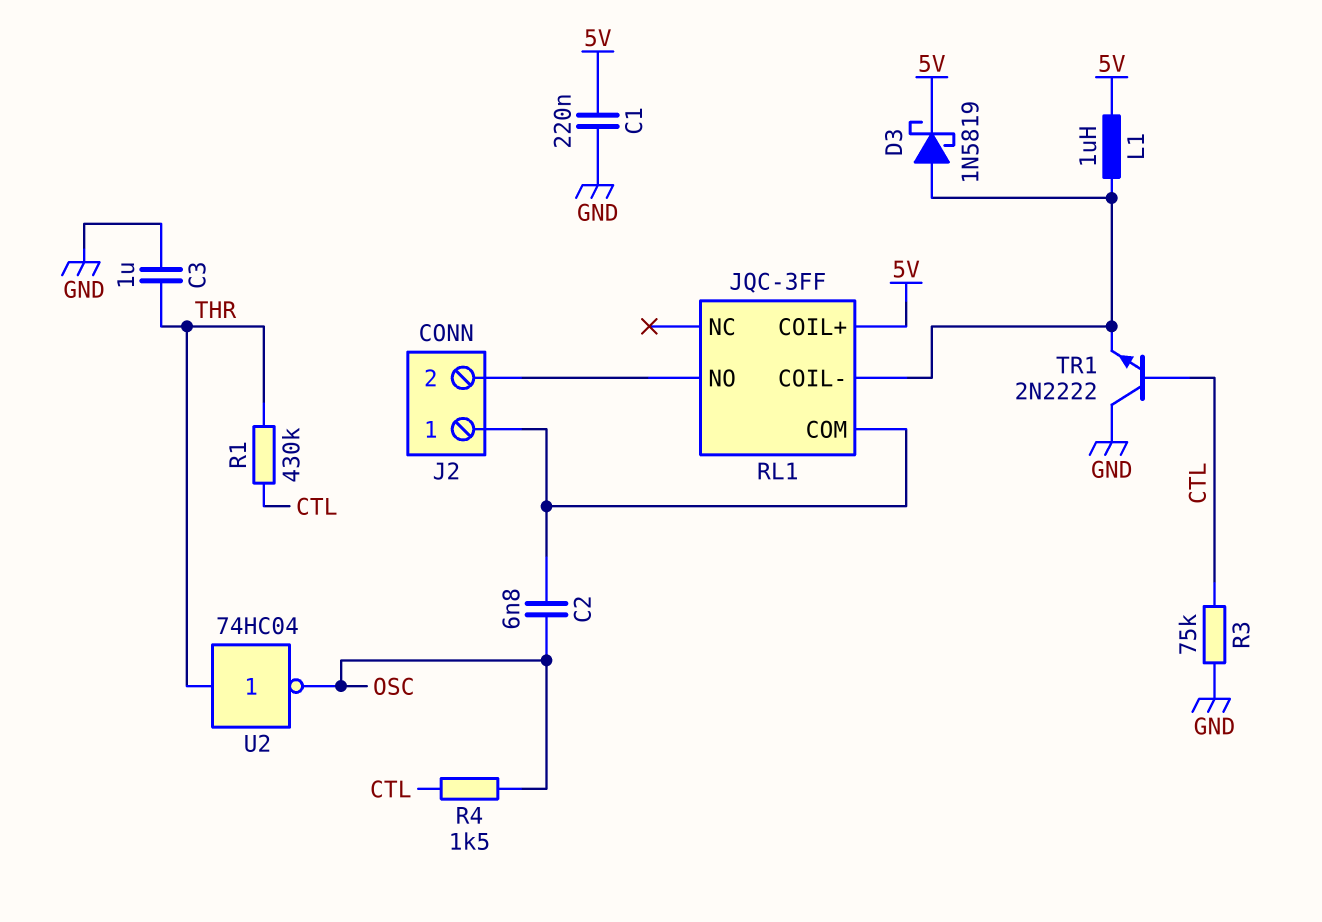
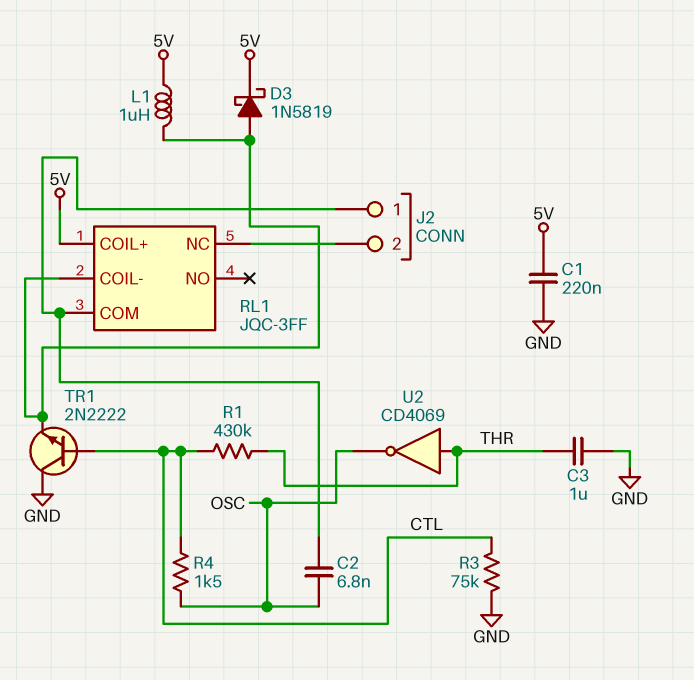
RL1 pin NC: none -> J2/2
RL1 pin NO: J2/2 -> none
U2: NOT 74HC04 (in THR, out OSC) -> NOT CD4069 (in THR, out OSC)

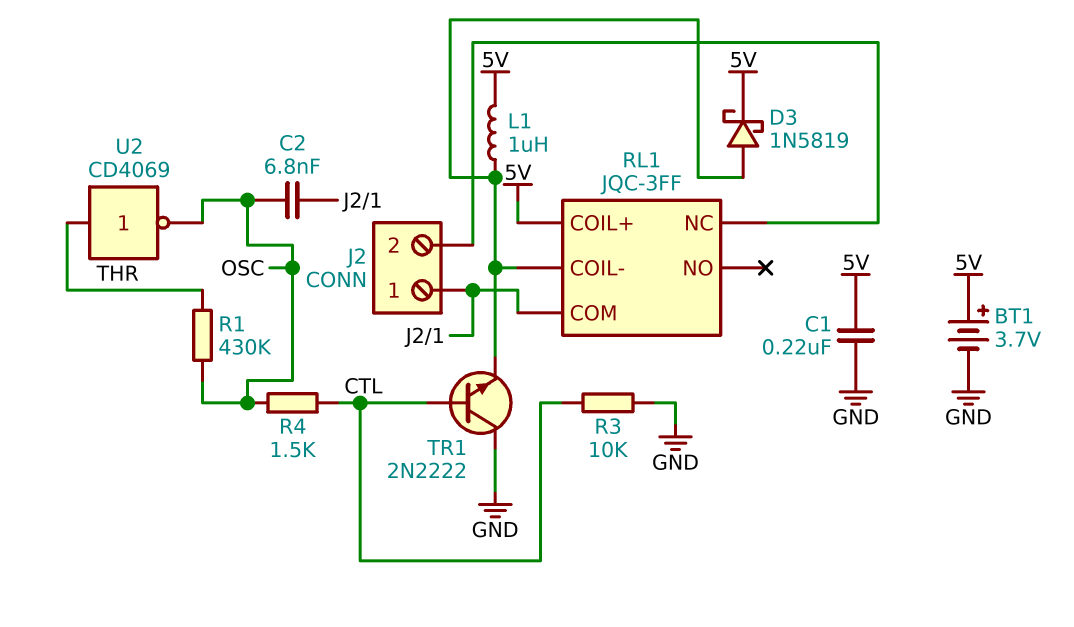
BT1: none -> 3.7V (plus 5V, minus GND)
C3: 1uF (GND, THR) -> none
R1: 430k (CTL, THR) -> 430k (OSC, THR)
R3: 75k (CTL, GND) -> 10k (CTL, GND)

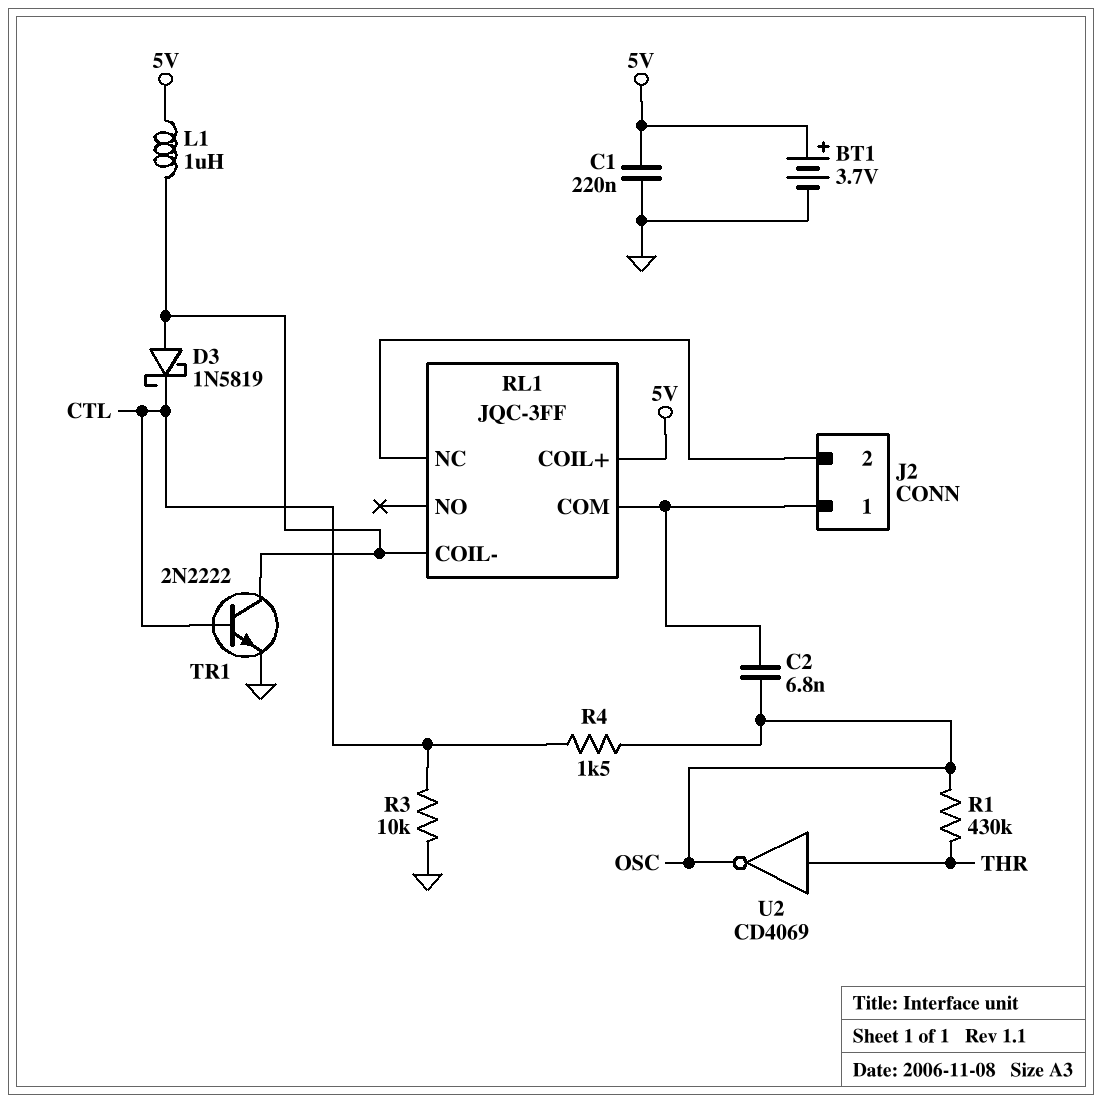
D3: schottky 1N5819 (A RL1/COIL-, K 5V) -> schottky 1N5819 (A RL1/COIL-, K CTL)
TR1: NPN 2N2222 (B CTL, C GND, E RL1/COIL-) -> NPN 2N2222 (B CTL, C RL1/COIL-, E GND)

